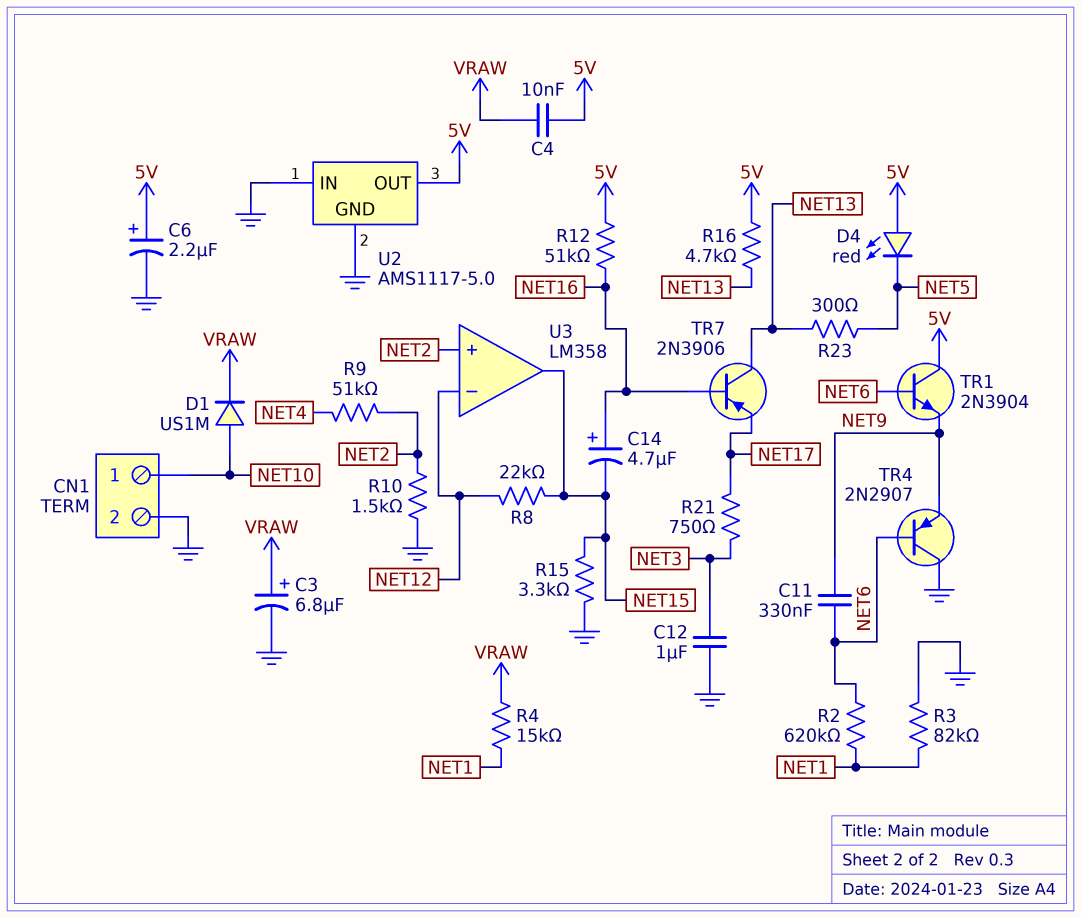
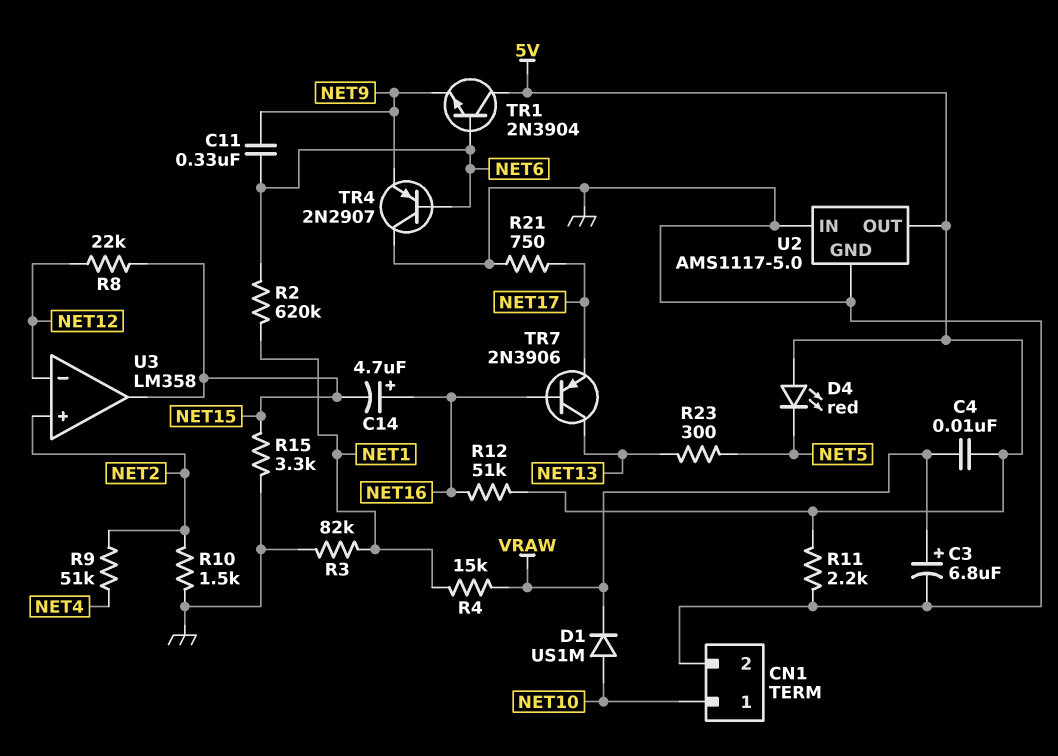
C6: 2.2uF (plus 5V, minus GND) -> none
C12: 1uF (GND, NET3) -> none
R11: none -> 2.2k (5V, GND)
R16: 4.7k (5V, NET13) -> none
R21: 750 (NET3, NET17) -> 750 (GND, NET17)

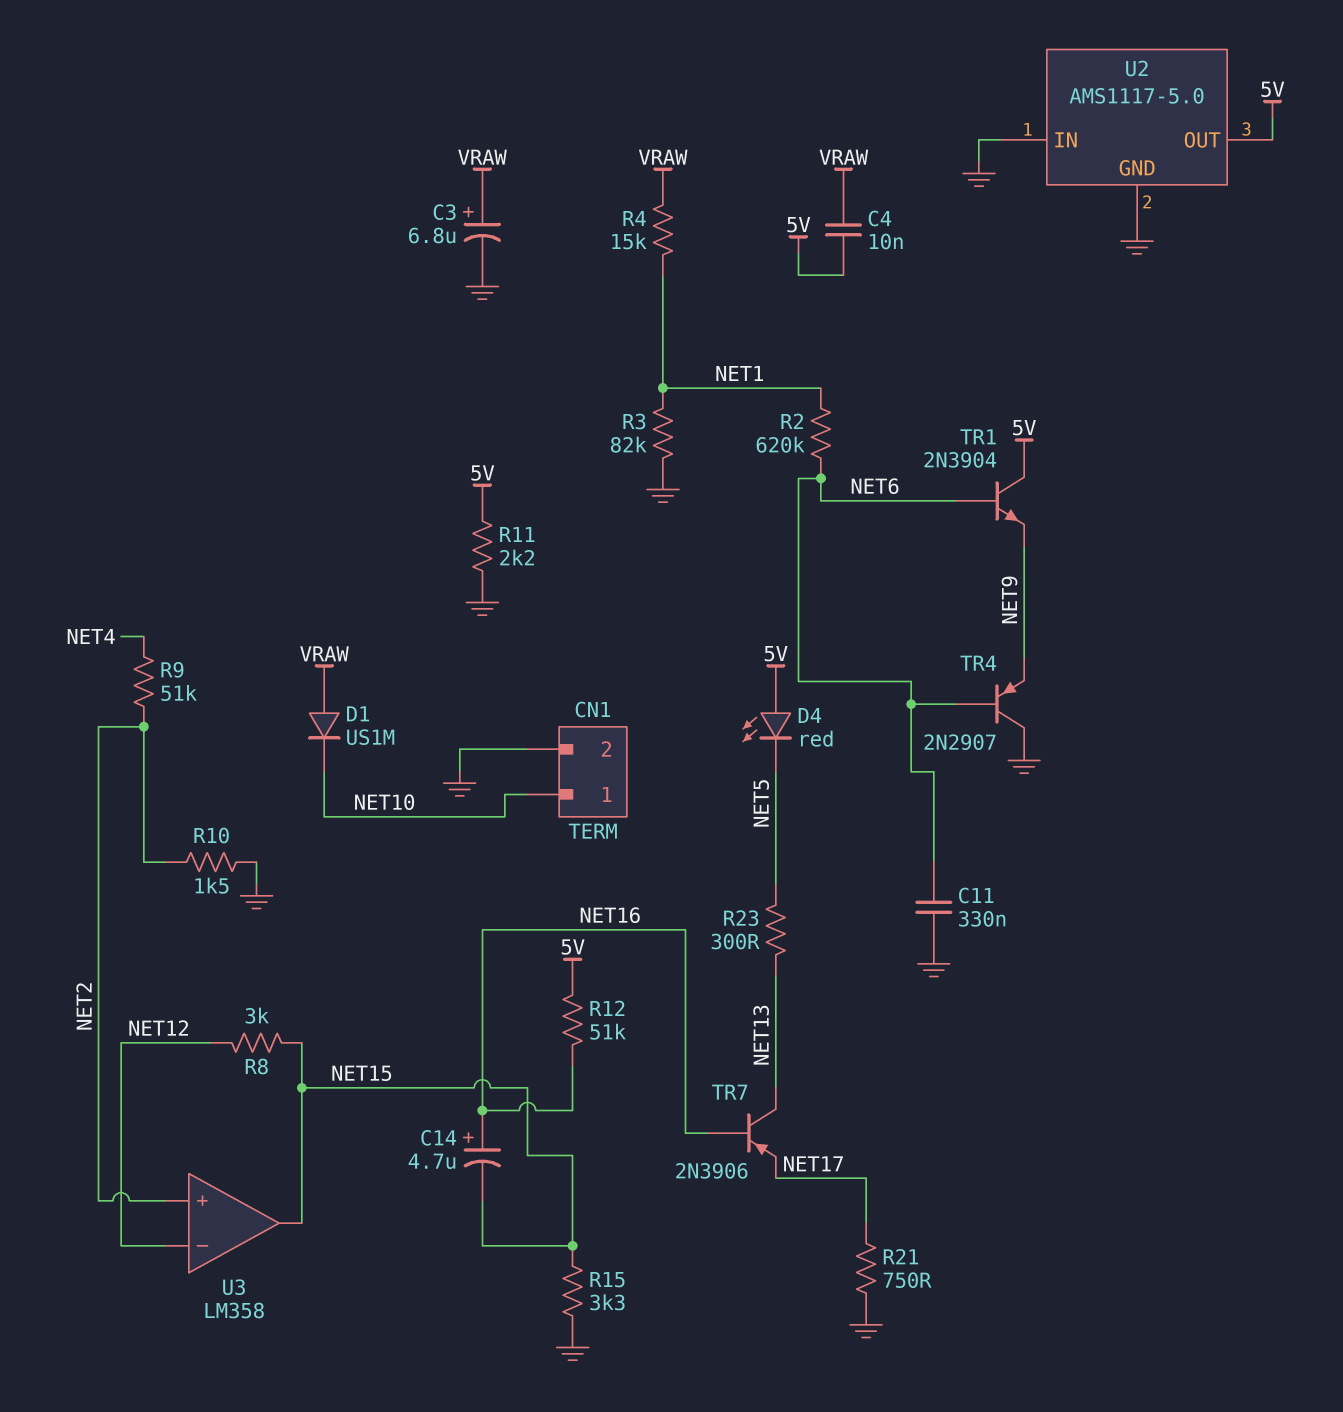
C11: 330nF (NET6, NET9) -> 330nF (GND, NET6)
D1: diode US1M (A NET10, K VRAW) -> diode US1M (A VRAW, K NET10)
R8: 22k (NET12, NET15) -> 3k (NET12, NET15)

